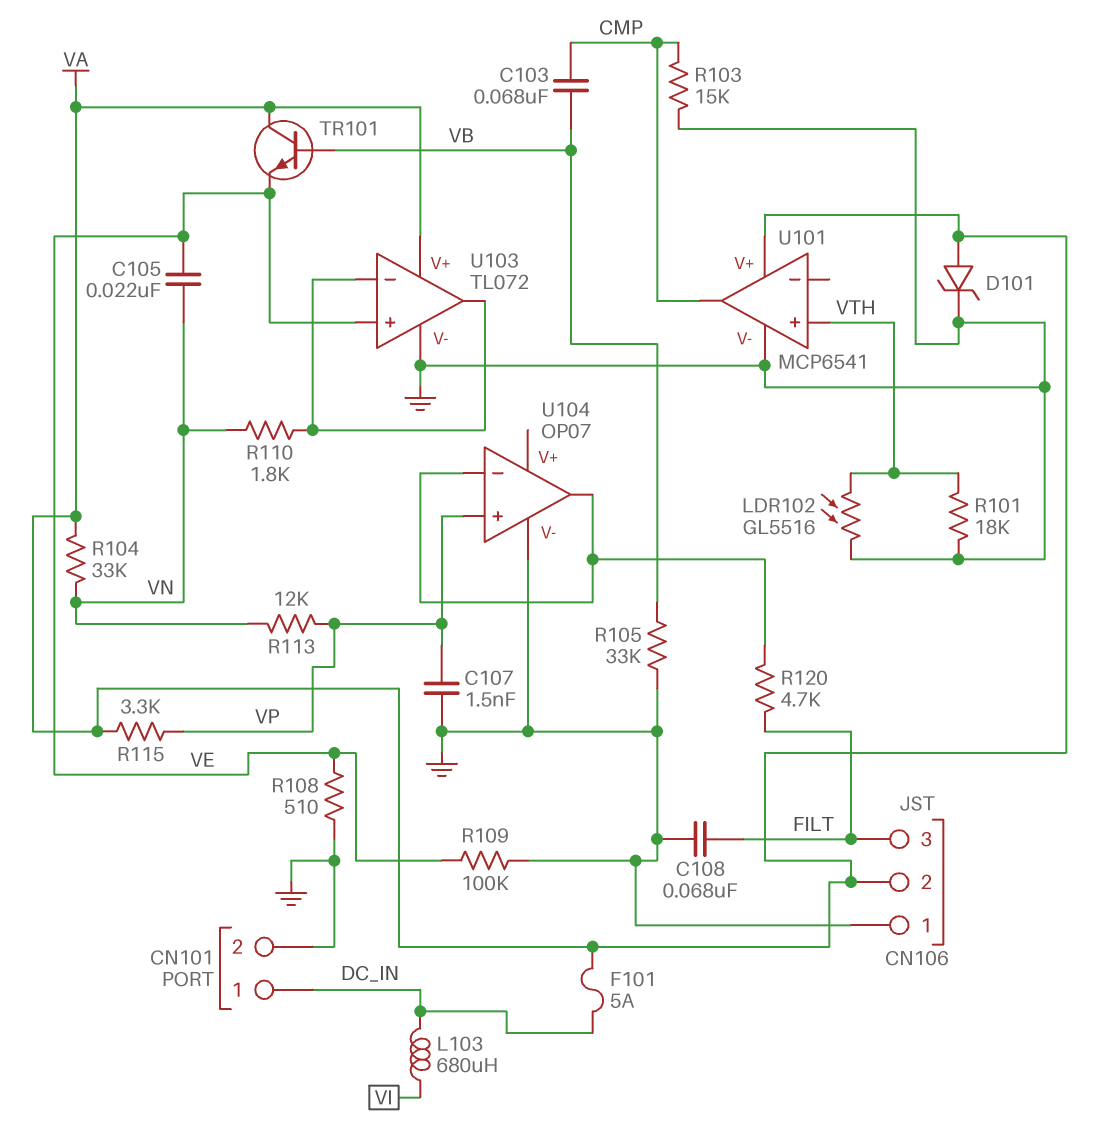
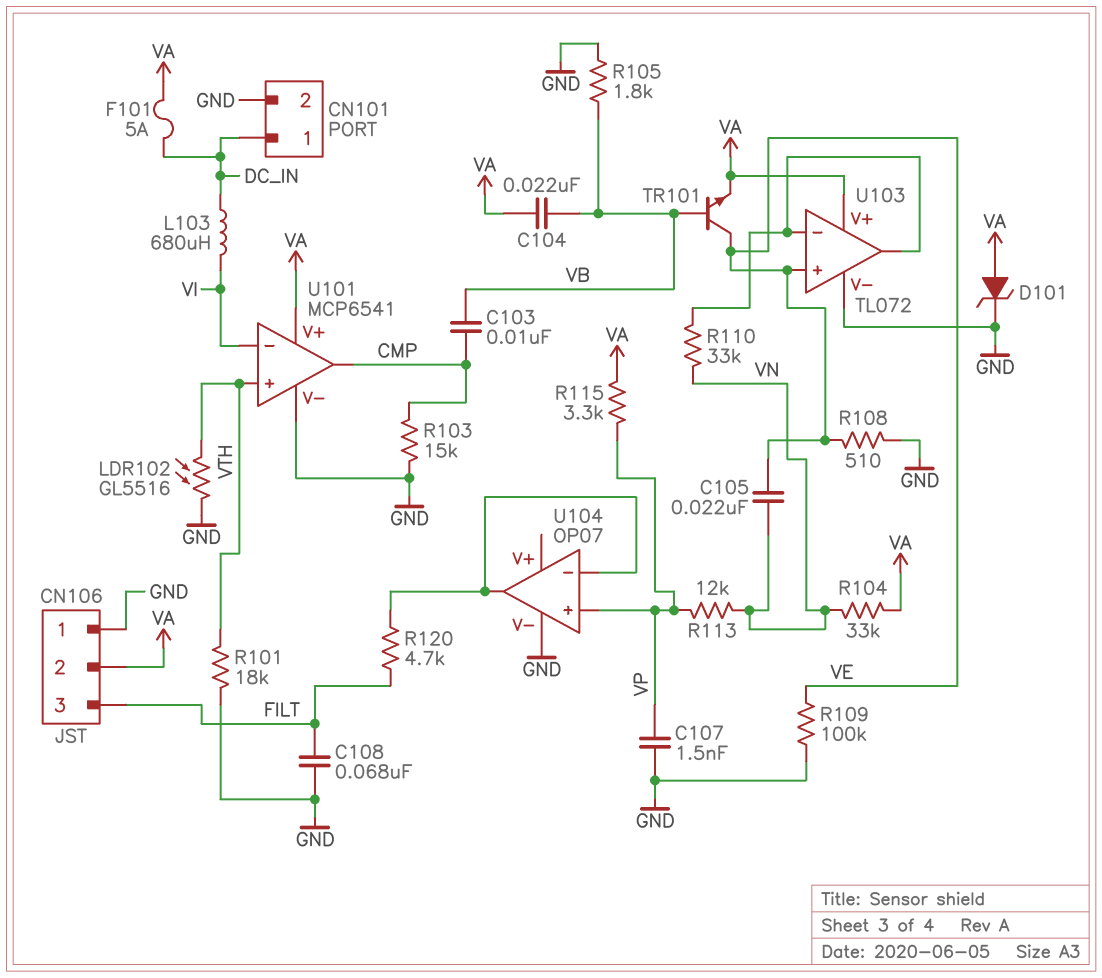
C103: 68nF (CMP, VB) -> 10nF (CMP, VB)
C104: none -> 22nF (VA, VB)
R105: 33k (GND, VB) -> 1.8k (GND, VB)
R110: 1.8k (U103/in-, VN) -> 33k (U103/in-, VN)
TR101: NPN (B VB, C VA, E VE) -> NPN (B VB, C VE, E VA)
U101 pin in-: none -> VI

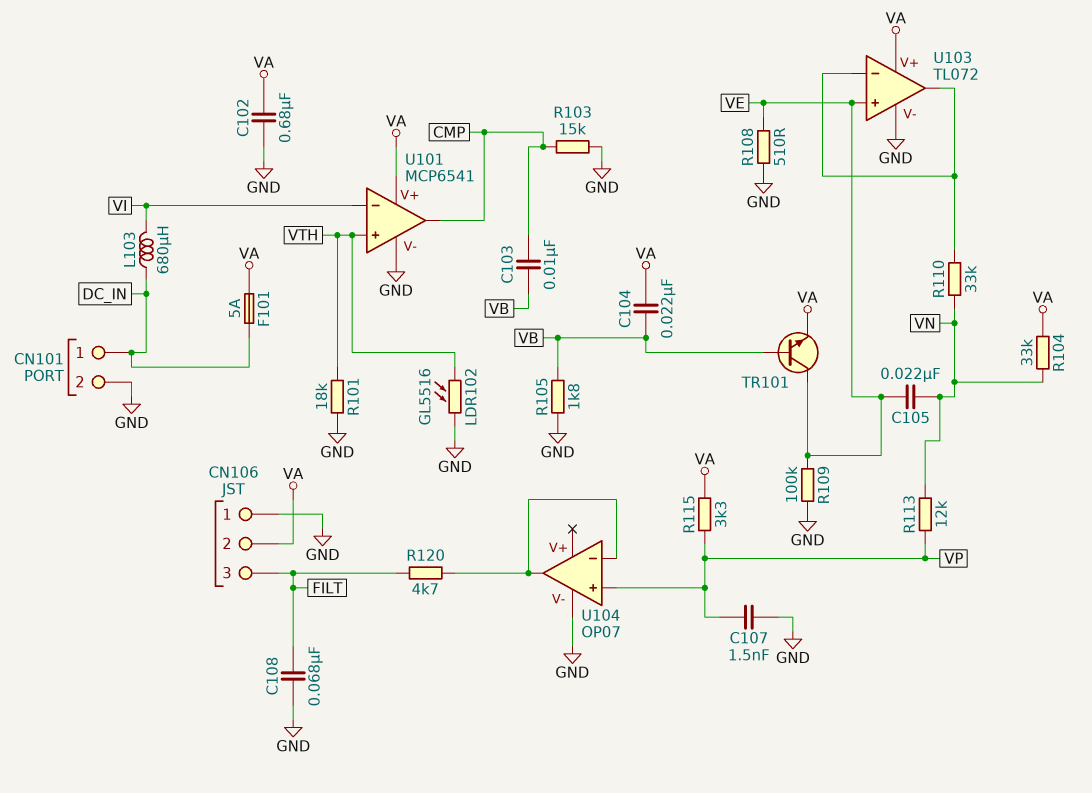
C102: none -> 680nF (GND, VA)
D101: zener (A VA, K GND) -> none

